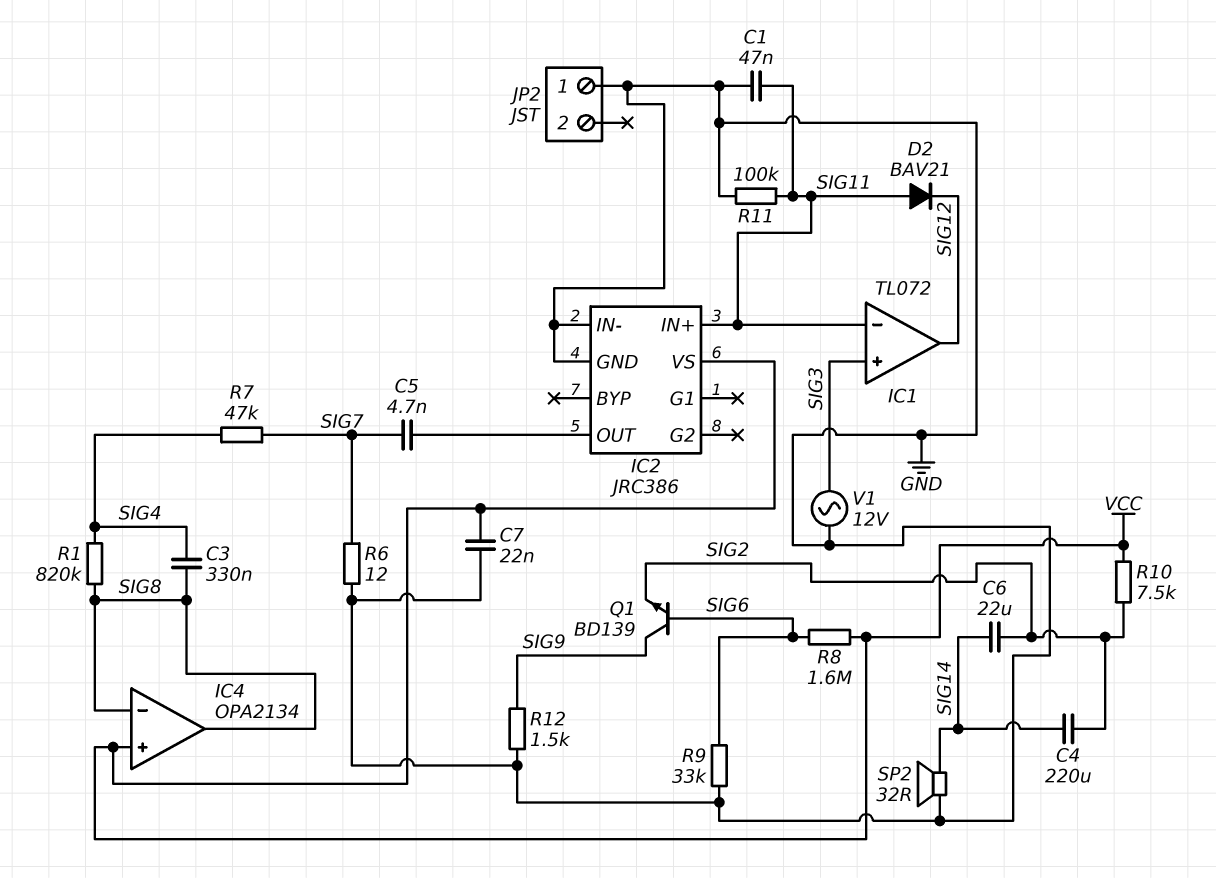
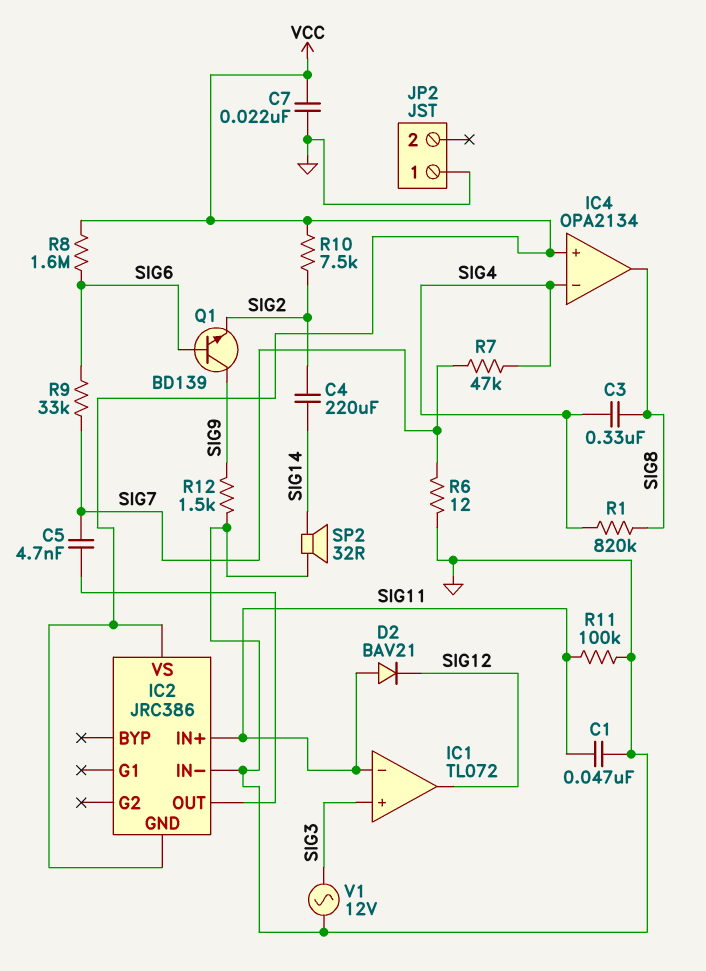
C6: 22uF (SIG2, SIG14) -> none
IC2 pin GND: GND -> VCC
IC4 pin in-: SIG8 -> SIG4
R9: 33k (GND, SIG6) -> 33k (SIG6, SIG7)

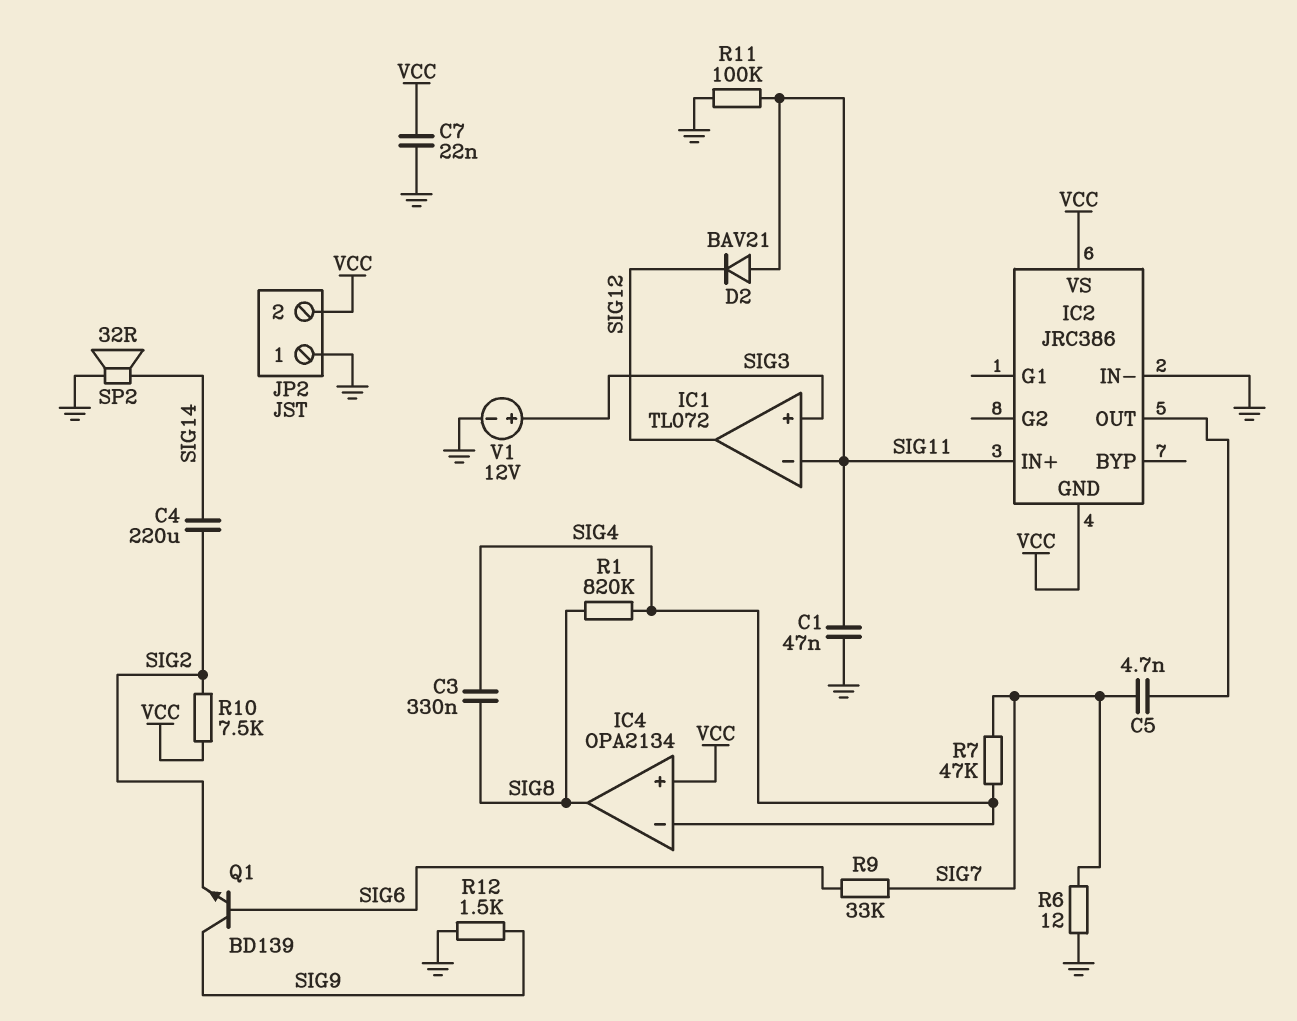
JP2 pin 2: none -> VCC
R8: 1.6M (SIG6, VCC) -> none
V1: AC 12V (GND, SIG3) -> 12V (plus SIG3, minus GND)

